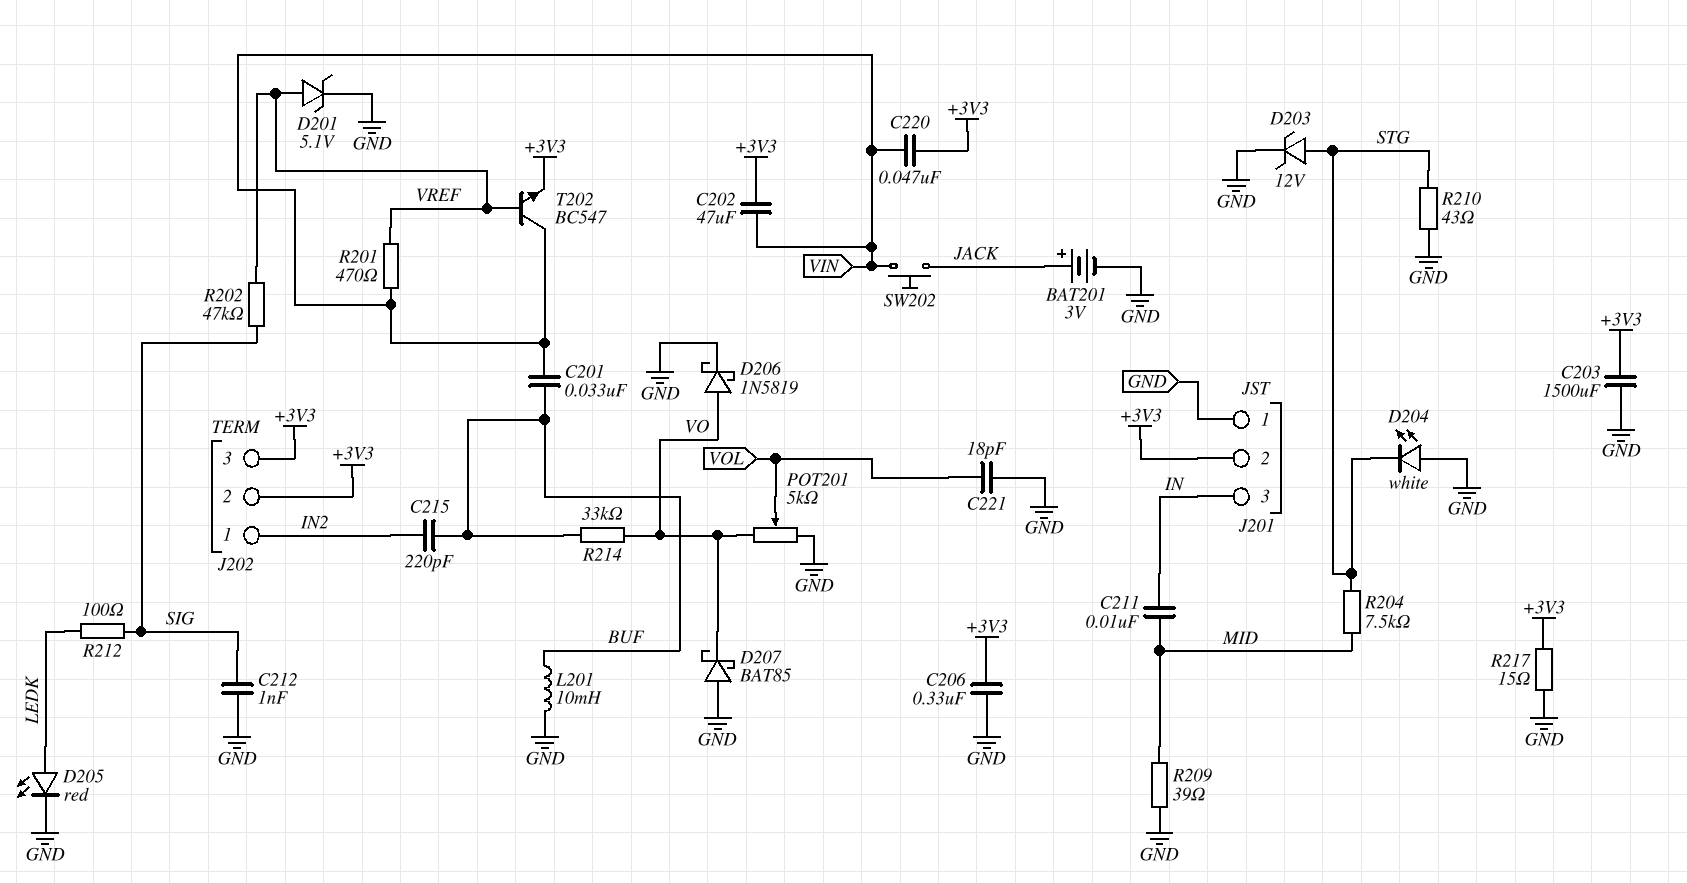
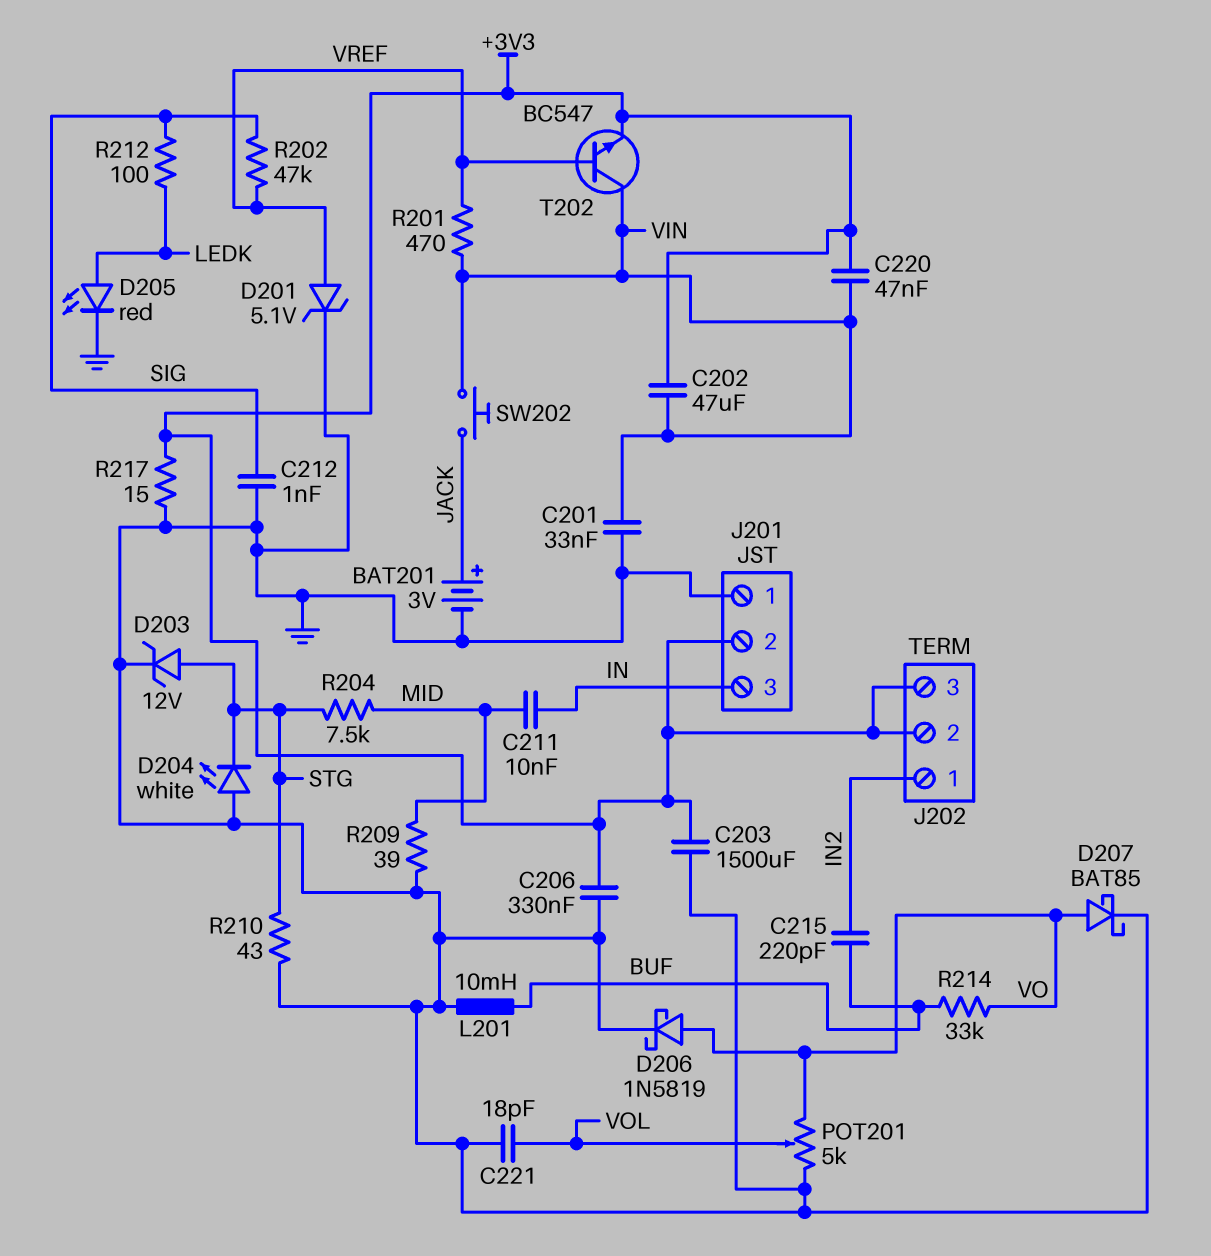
C201: 33nF (BUF, VIN) -> 33nF (GND, VIN)
D207: schottky BAT85 (A GND, K VO) -> schottky BAT85 (A VO, K GND)

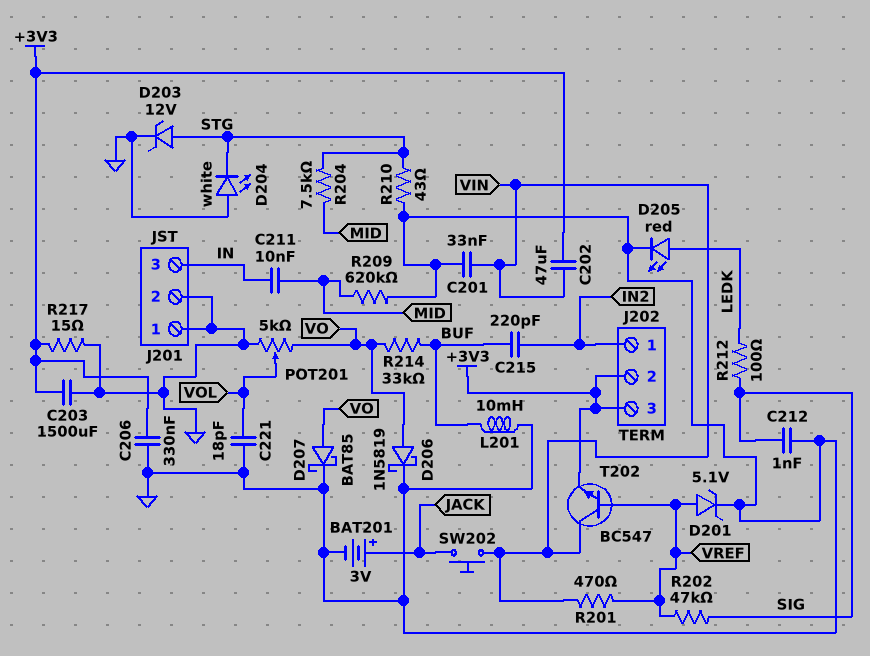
C220: 47nF (+3V3, VIN) -> none
J201 pin 2: +3V3 -> GND
R209: 39 (GND, MID) -> 620k (GND, MID)

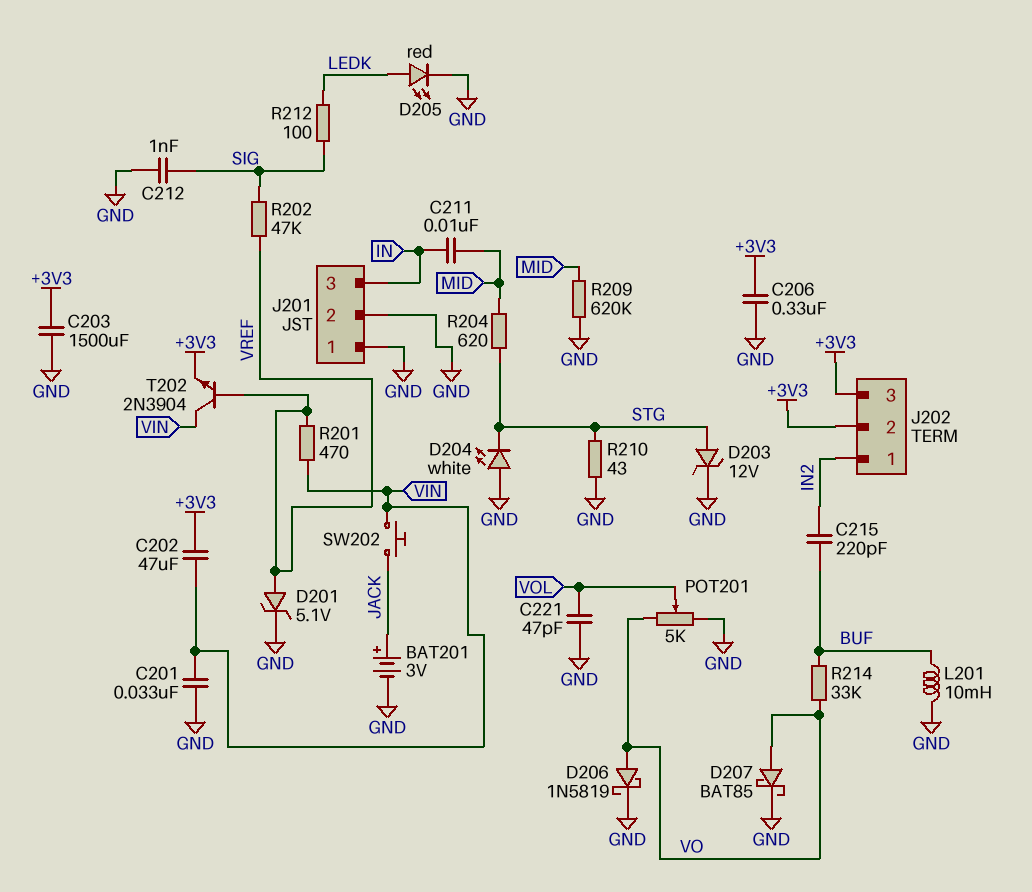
C221: 18pF (GND, VOL) -> 47pF (GND, VOL)
R204: 7.5k (MID, STG) -> 620 (MID, STG)
R217: 15 (+3V3, GND) -> none
T202: NPN BC547 (B VREF, C VIN, E +3V3) -> NPN 2N3904 (B VREF, C VIN, E +3V3)

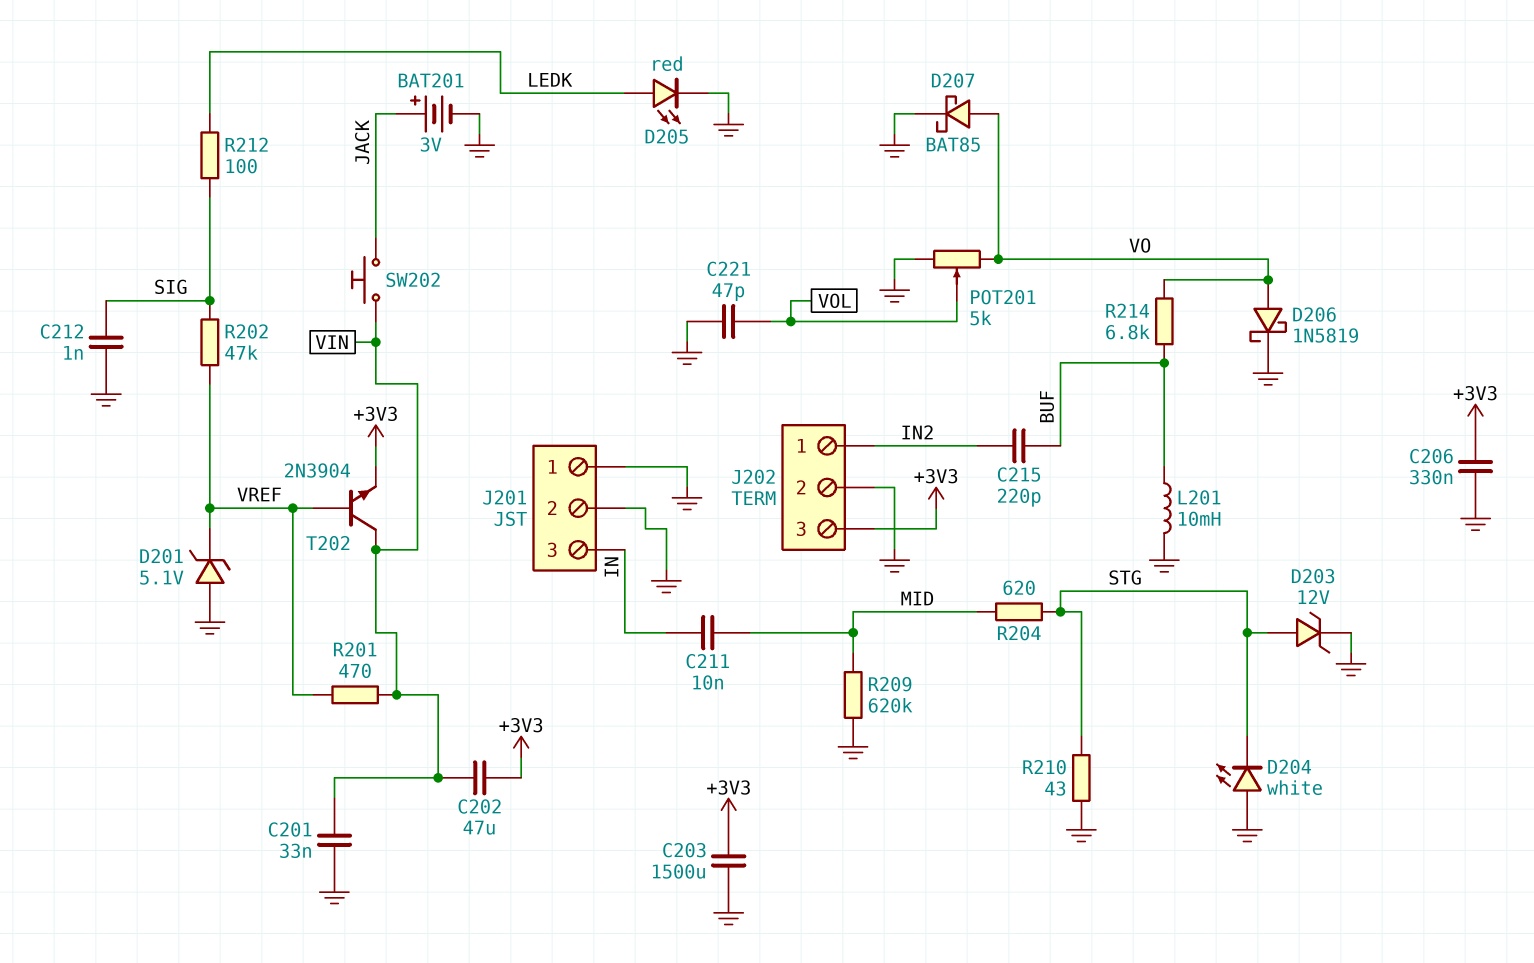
D201: zener 5.1V (A VREF, K GND) -> zener 5.1V (A GND, K VREF)
J202 pin 2: +3V3 -> GND
R214: 33k (BUF, VO) -> 6.8k (BUF, VO)

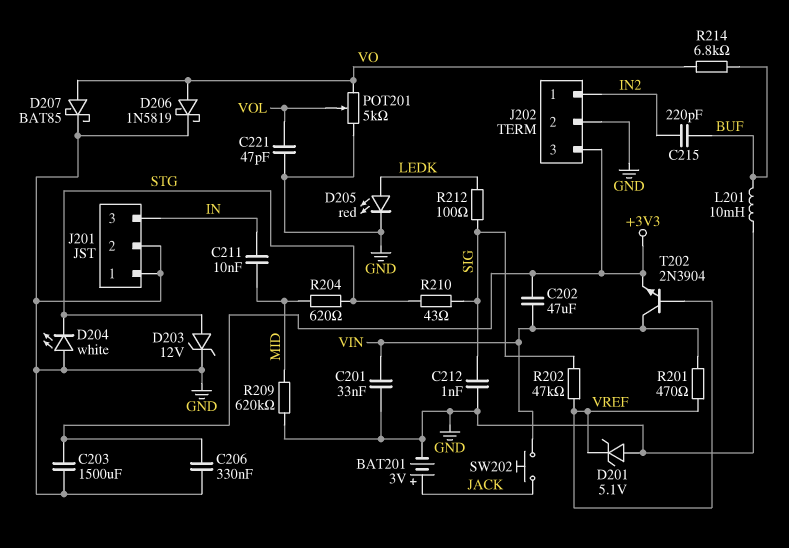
R210: 43 (GND, STG) -> 43 (SIG, STG)

